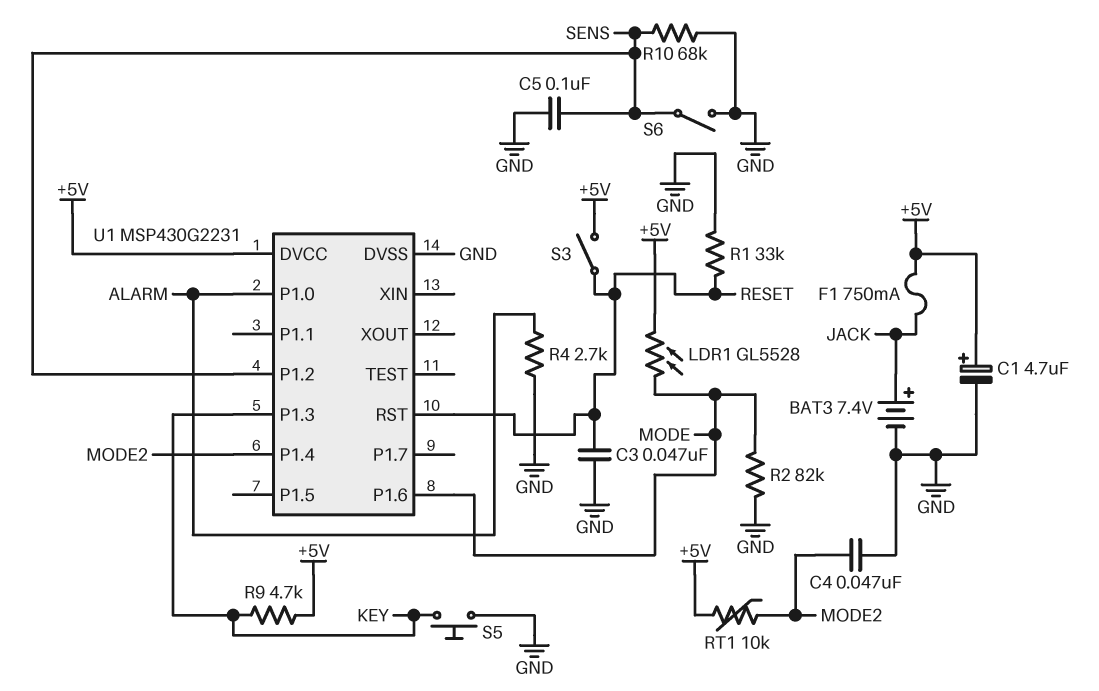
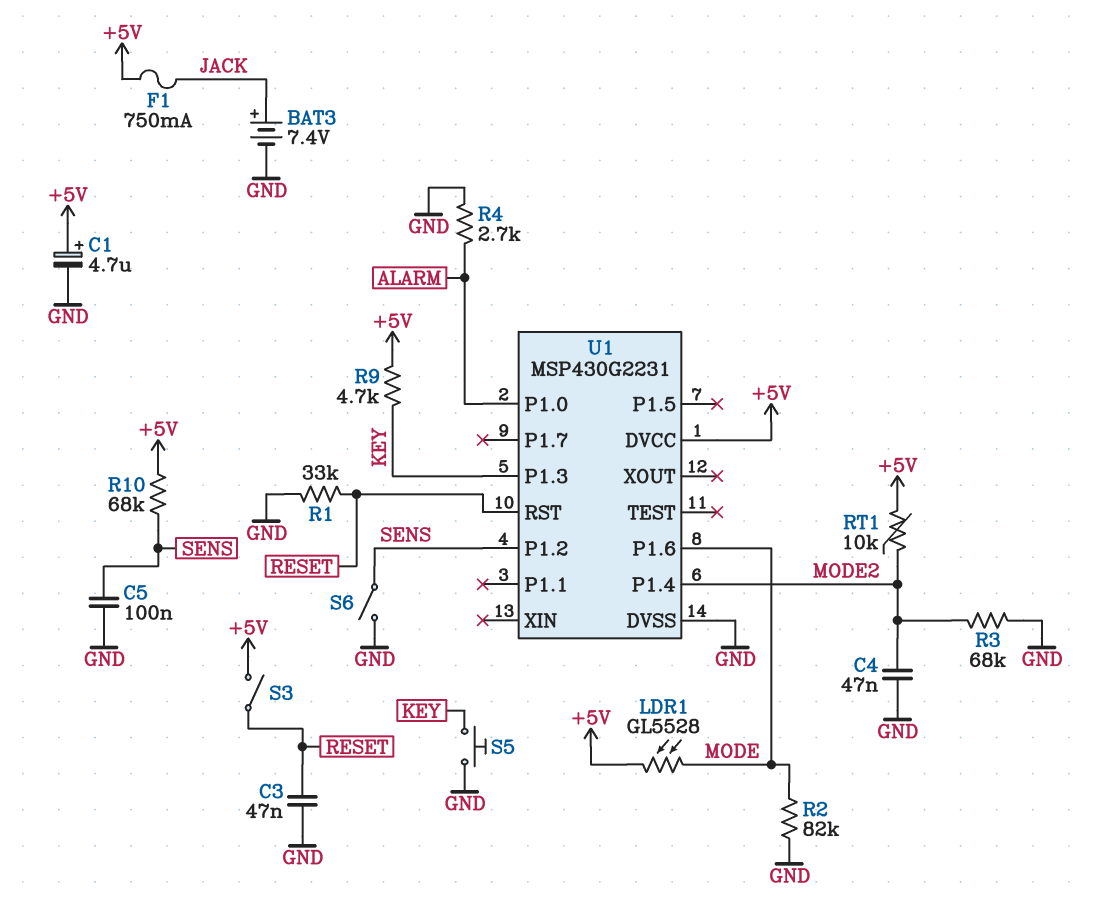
R3: none -> 68k (GND, MODE2)
R10: 68k (GND, SENS) -> 68k (+5V, SENS)

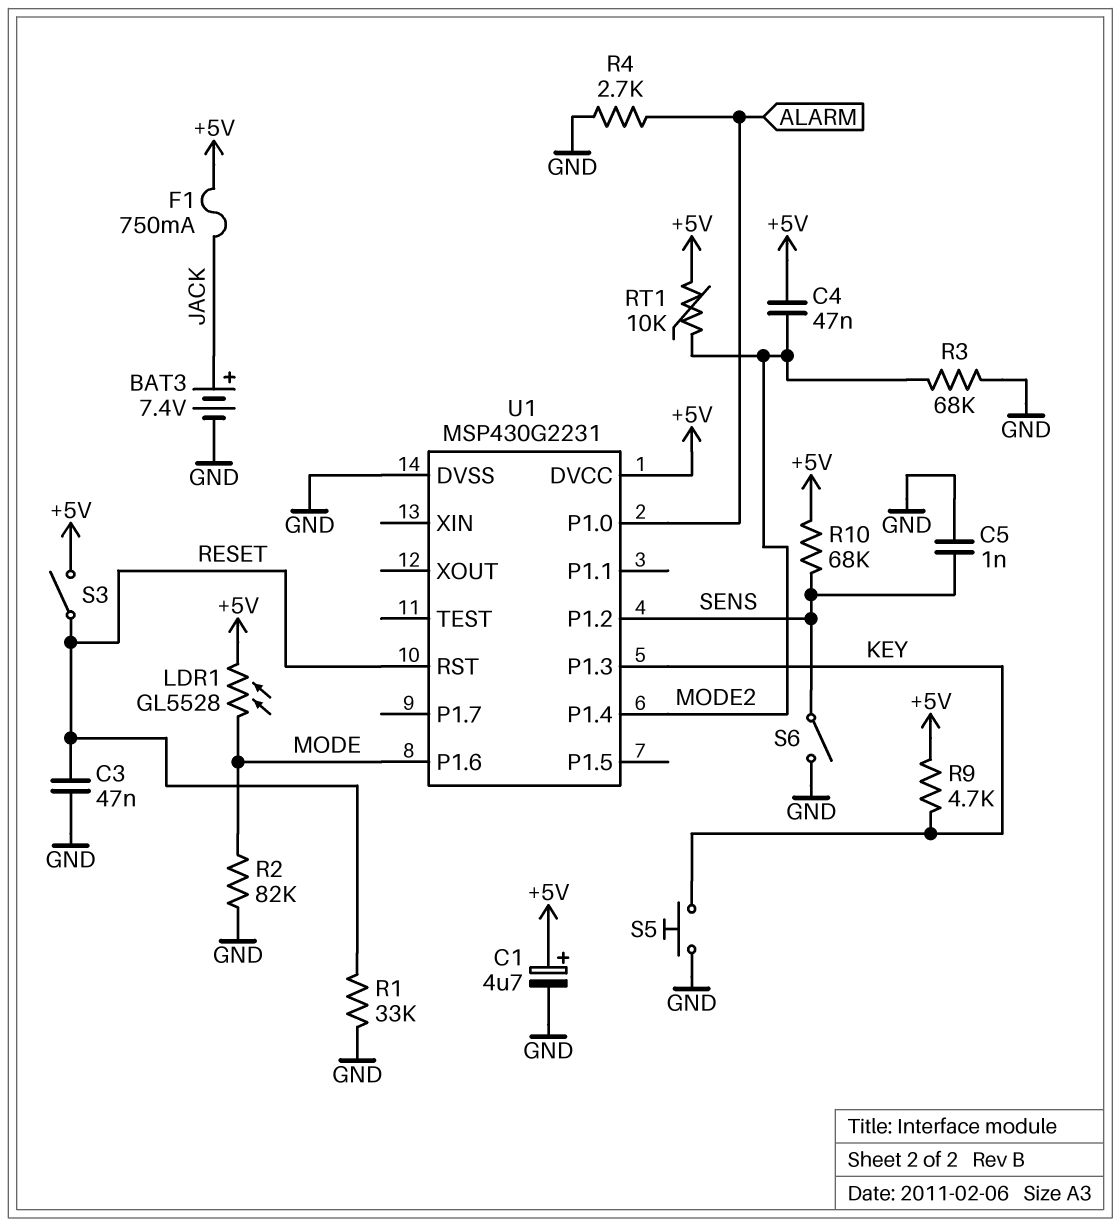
C4: 47nF (GND, MODE2) -> 47nF (+5V, MODE2)
C5: 100nF (GND, SENS) -> 1nF (GND, SENS)

